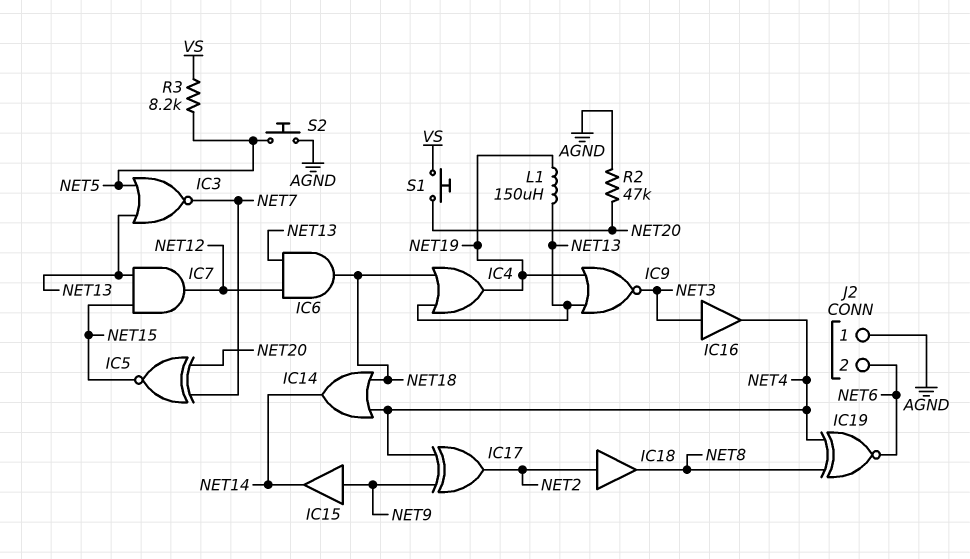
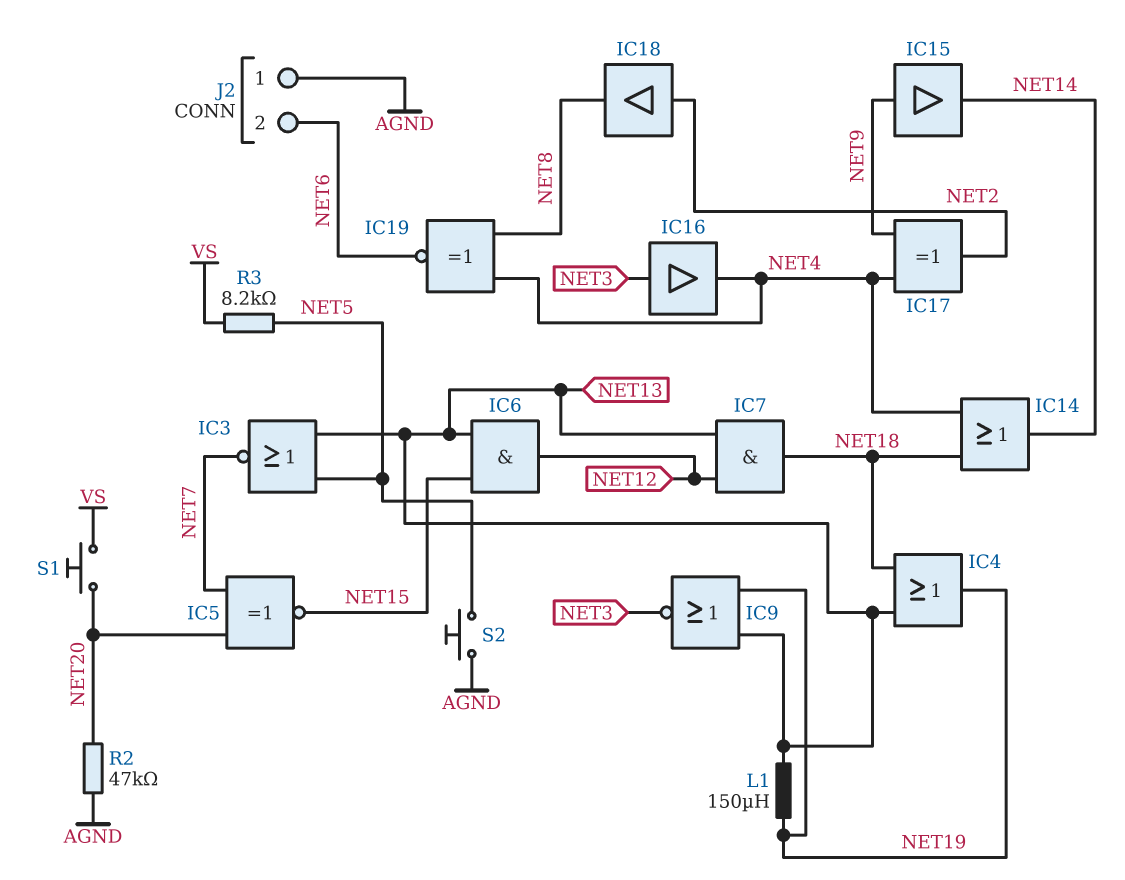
IC6: AND (in NET12, in NET13, out NET18) -> AND (in NET13, in NET15, out NET12)
IC7: AND (in NET13, in NET15, out NET12) -> AND (in NET12, in NET13, out NET18)

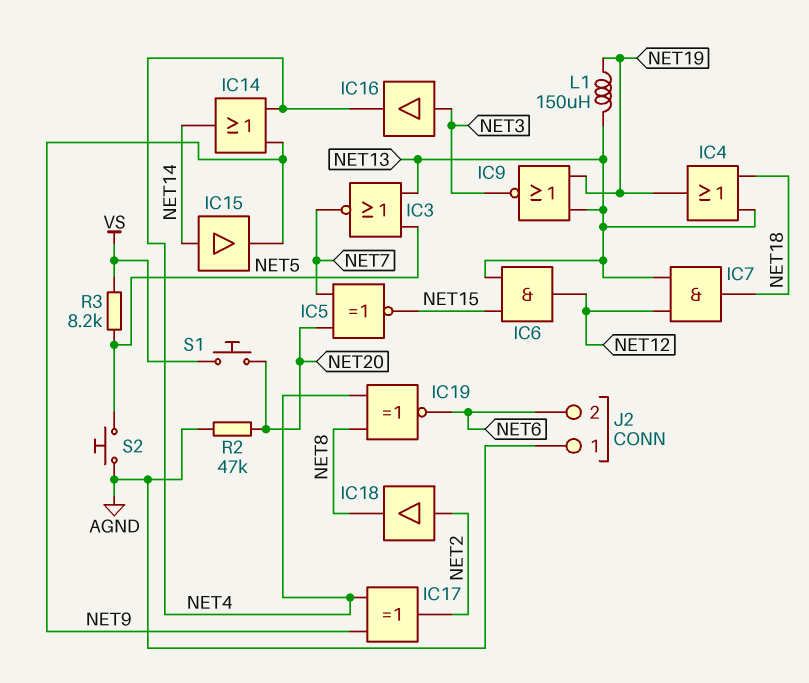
IC14: OR (in NET4, in NET18, out NET14) -> OR (in NET4, in NET9, out NET14)
IC15: buffer (in NET9, out NET14) -> buffer (in NET14, out NET9)

